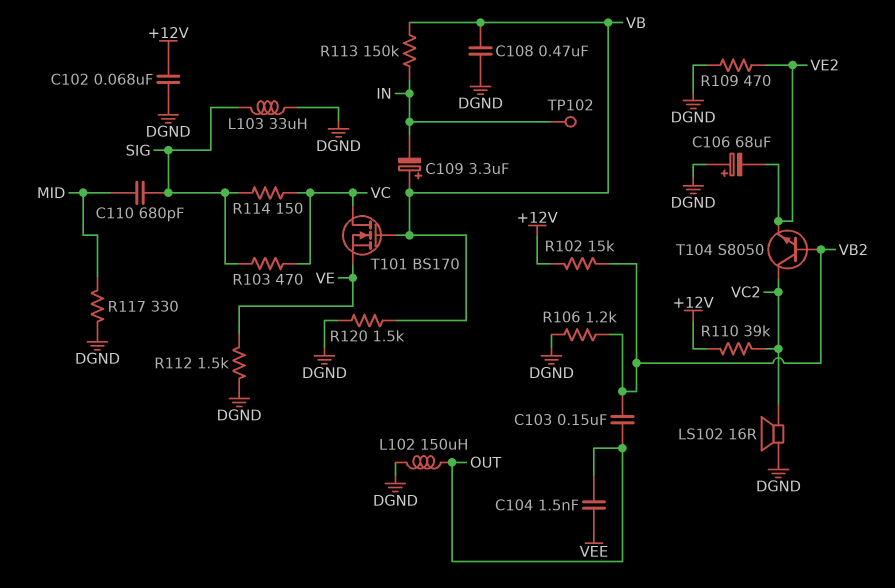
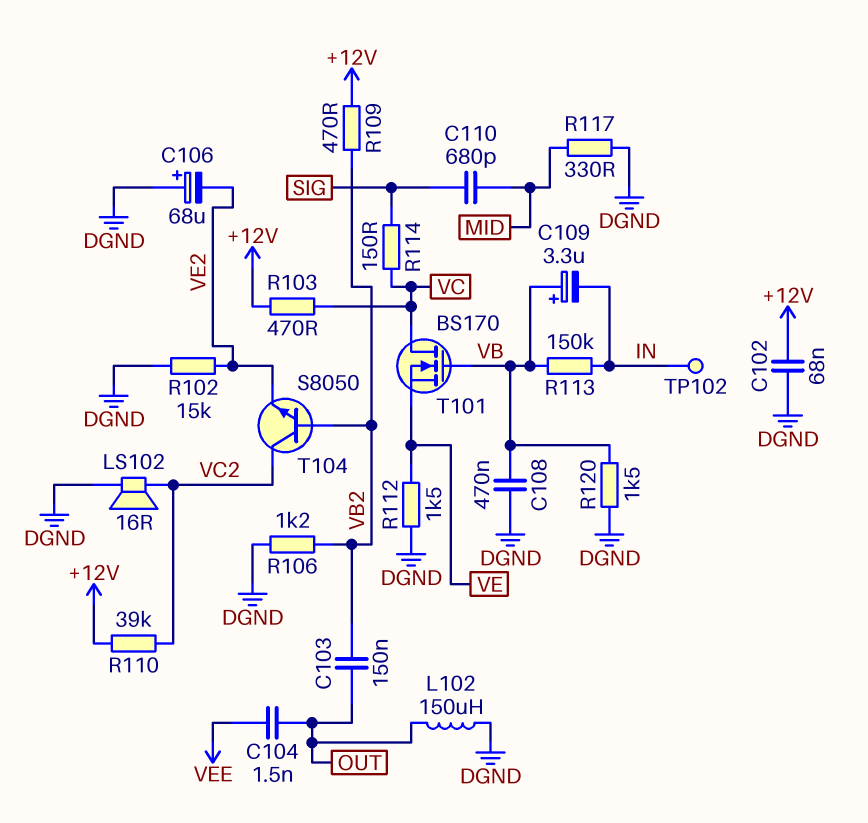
L103: 33uH (DGND, SIG) -> none
R102: 15k (+12V, VB2) -> 15k (DGND, VE2)
R103: 470 (SIG, VC) -> 470 (+12V, VC)
R109: 470 (DGND, VE2) -> 470 (+12V, VB2)

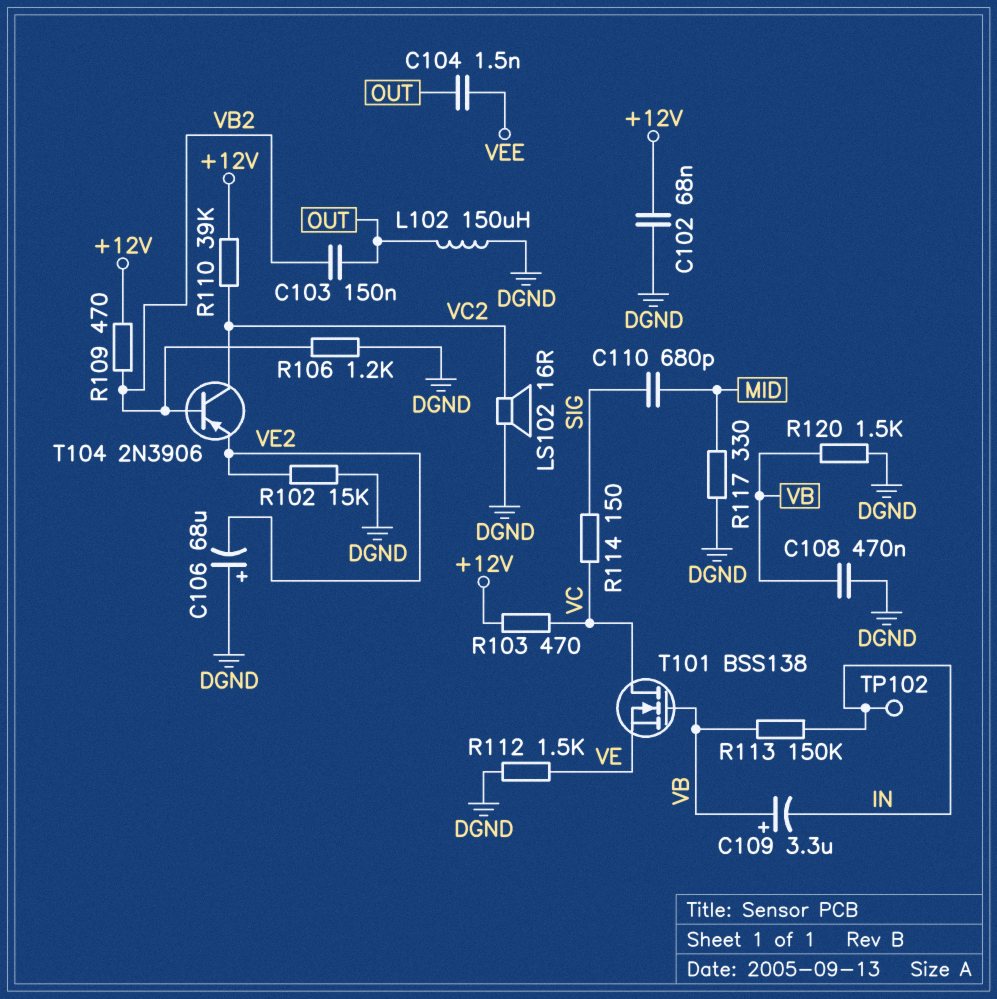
T101: NMOS BS170 (G VB, D VC, S VE) -> NMOS BSS138 (G VB, D VC, S VE)
T104: NPN S8050 (B VB2, C VC2, E VE2) -> PNP 2N3906 (B VB2, C VC2, E VE2)

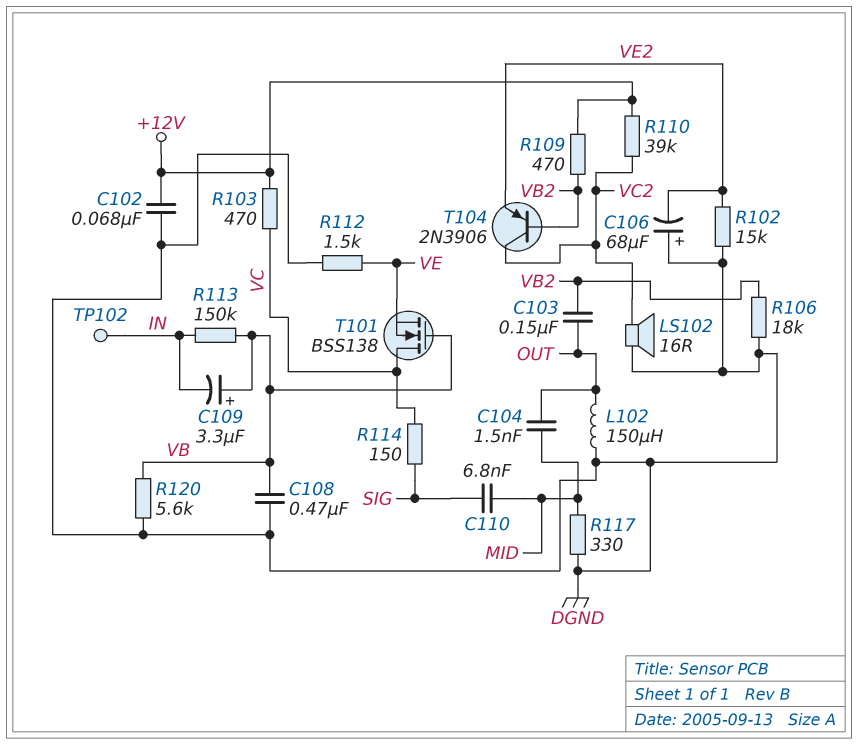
C104: 1.5nF (OUT, VEE) -> 1.5nF (MID, OUT)
C110: 680pF (MID, SIG) -> 6.8nF (MID, SIG)
R106: 1.2k (DGND, VB2) -> 18k (DGND, VB2)
R120: 1.5k (DGND, VB) -> 5.6k (DGND, VB)

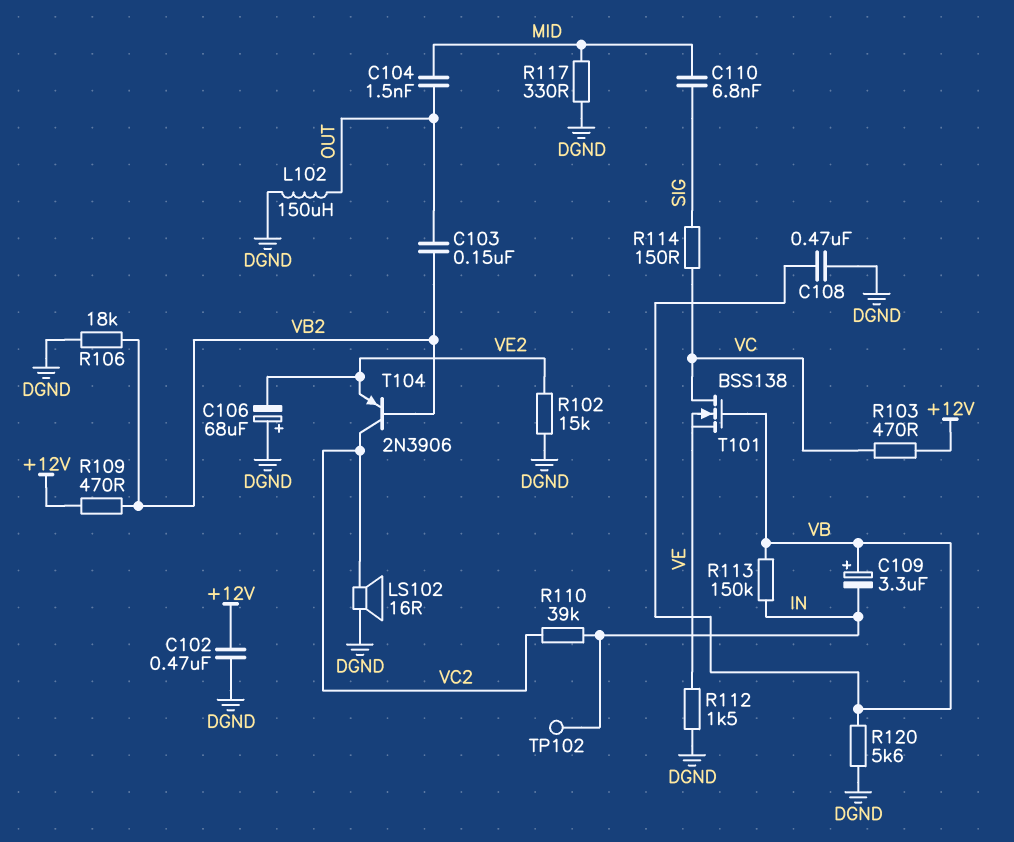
C102: 68nF (+12V, DGND) -> 470nF (+12V, DGND)
R110: 39k (+12V, VC2) -> 39k (IN, VC2)

